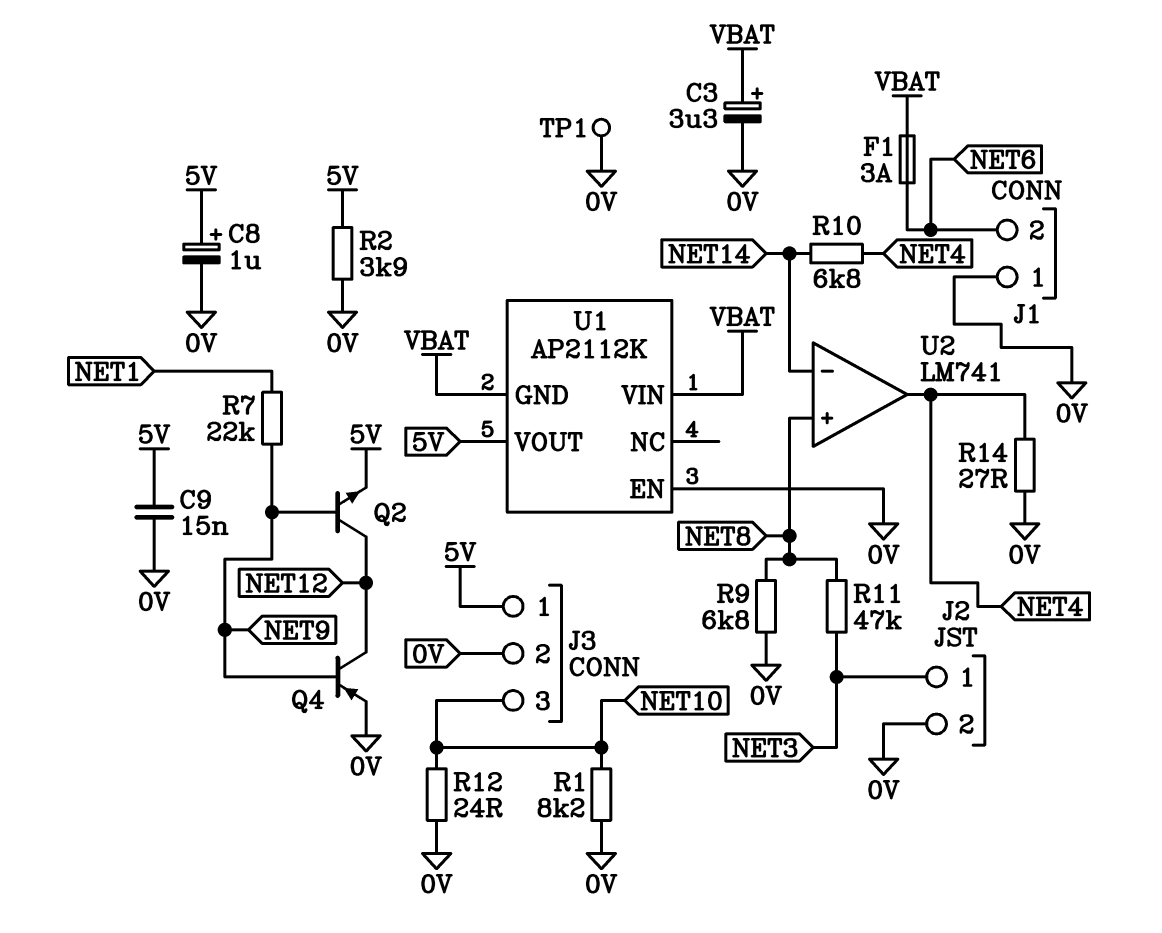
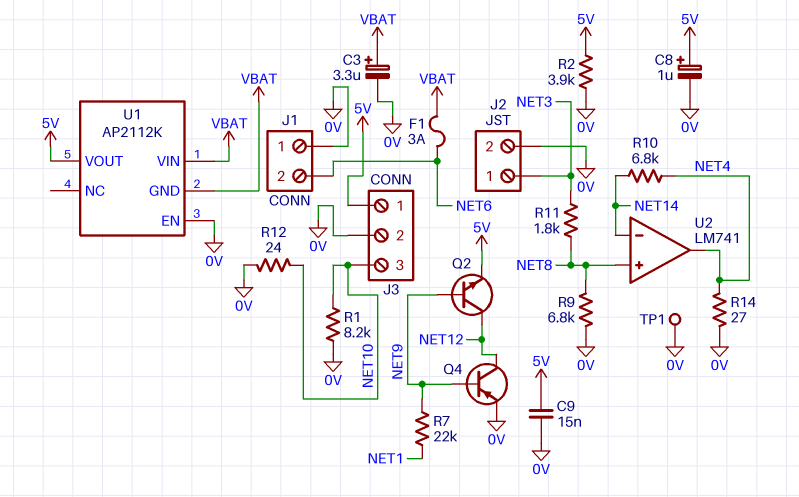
R11: 47k (NET3, NET8) -> 1.8k (NET3, NET8)

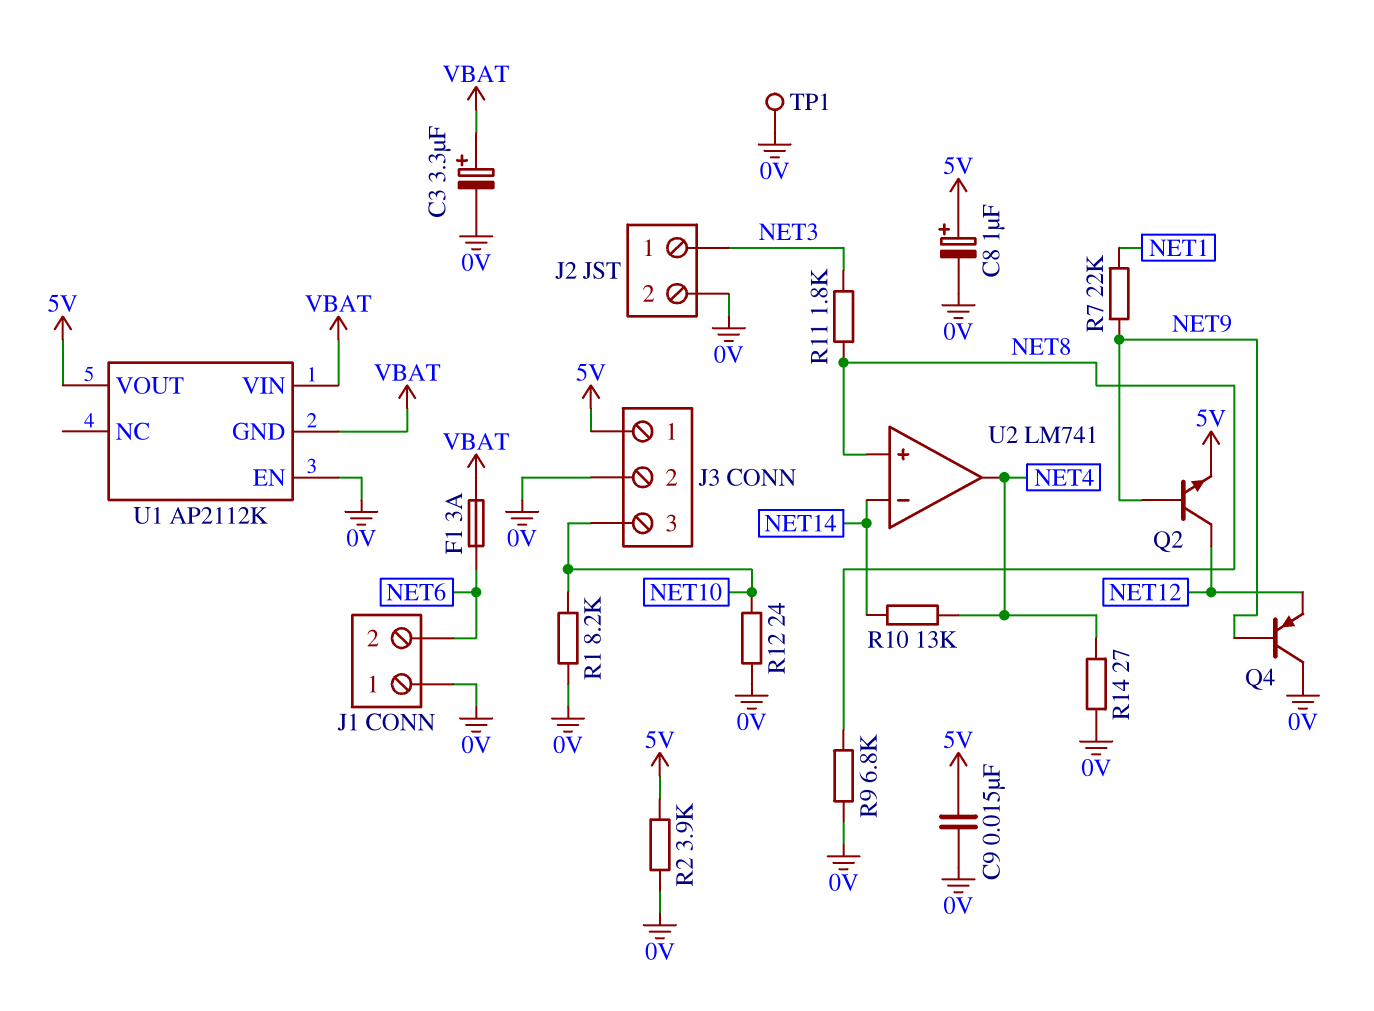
Q4: PNP (B NET9, C NET12, E 0V) -> PNP (B NET9, C 0V, E NET12)
R10: 6.8k (NET4, NET14) -> 13k (NET4, NET14)

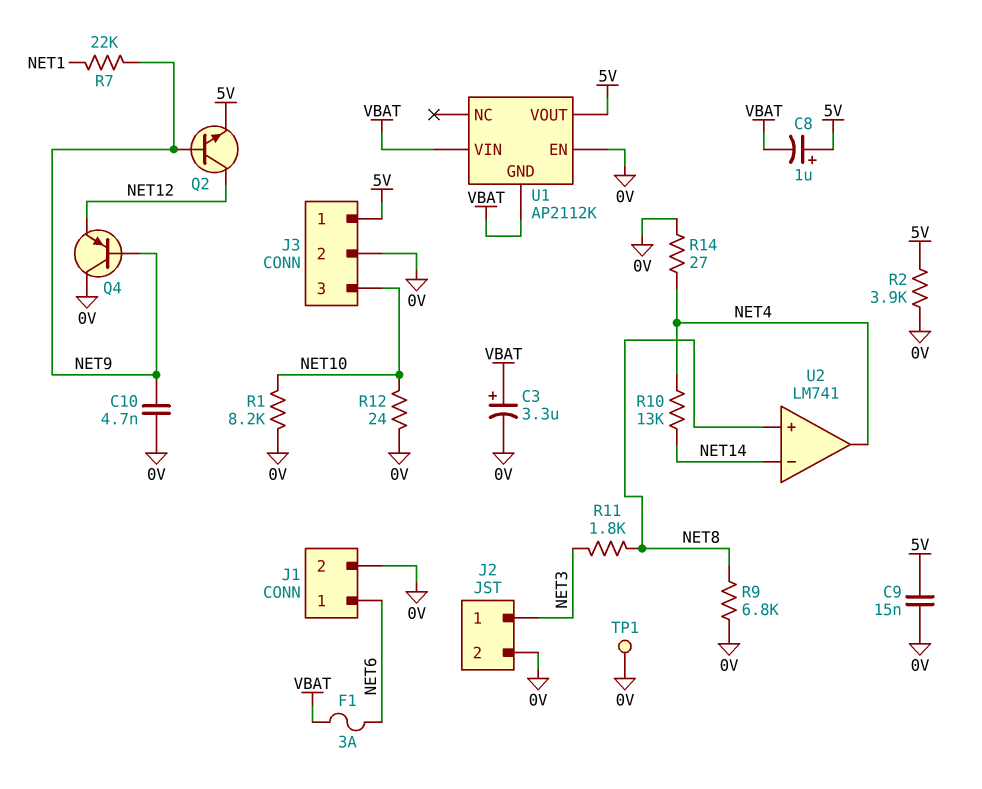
C8: 1uF (plus 5V, minus 0V) -> 1uF (plus 5V, minus VBAT)
C10: none -> 4.7nF (0V, NET9)
J1 pin 1: 0V -> NET6
J1 pin 2: NET6 -> 0V

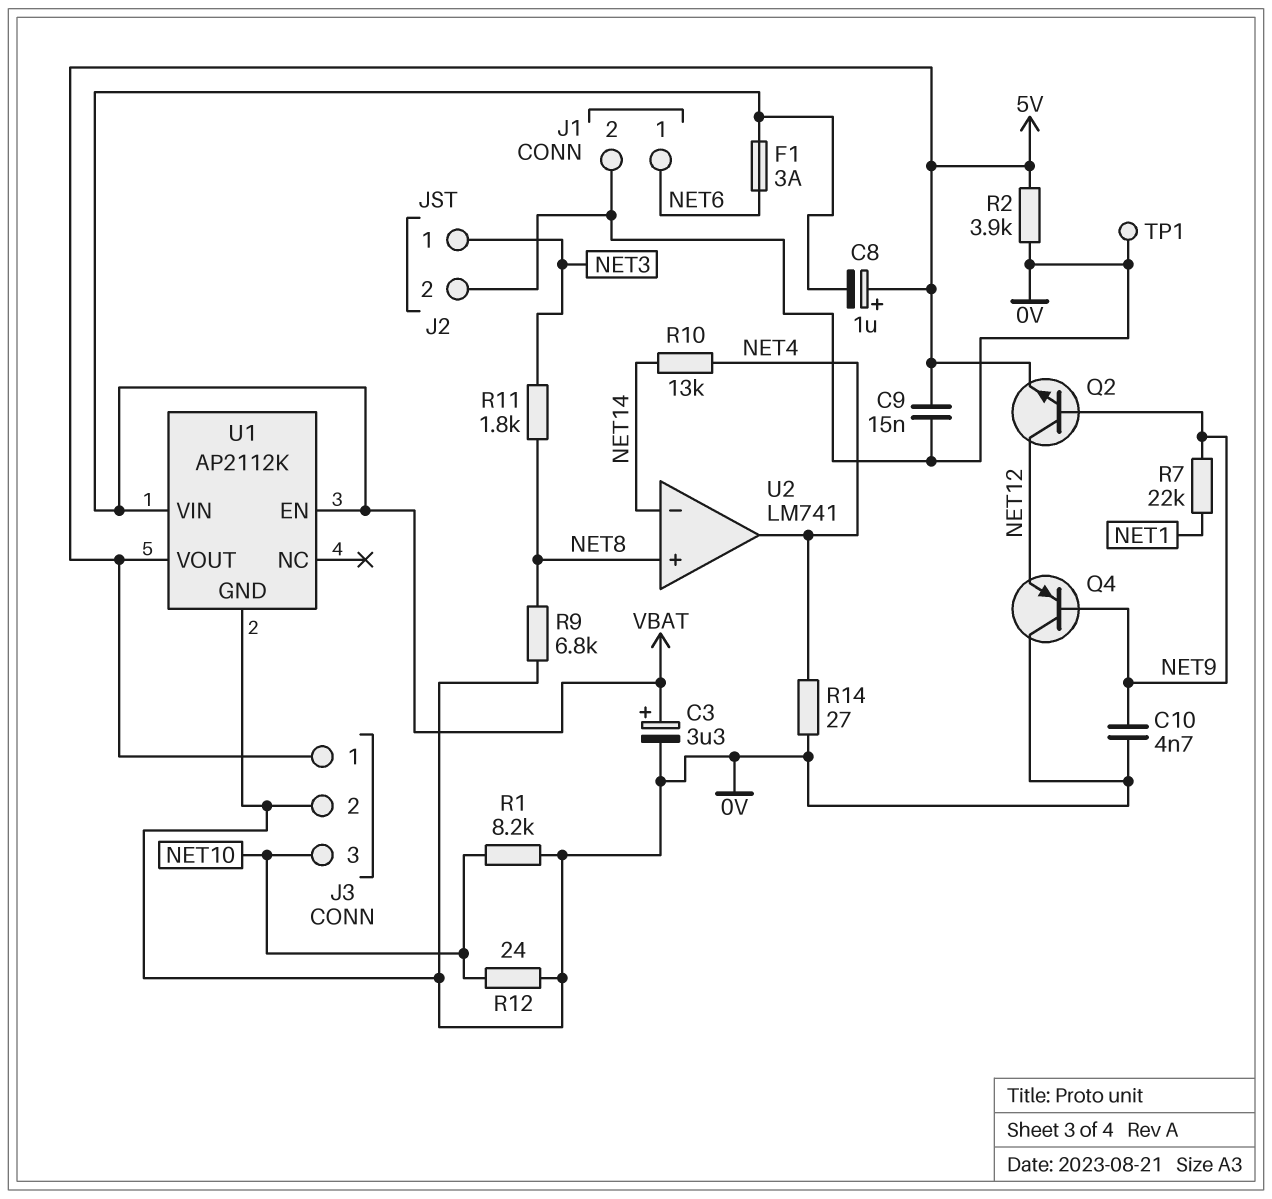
U1 pin EN: 0V -> VBAT
U1 pin GND: VBAT -> 0V

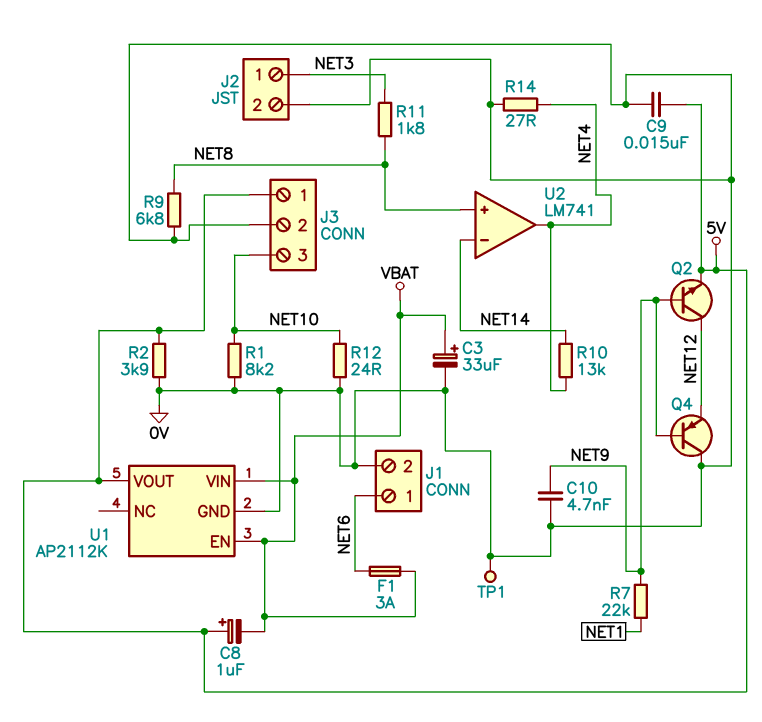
C3: 3.3uF (plus VBAT, minus 0V) -> 33uF (plus VBAT, minus 0V)

